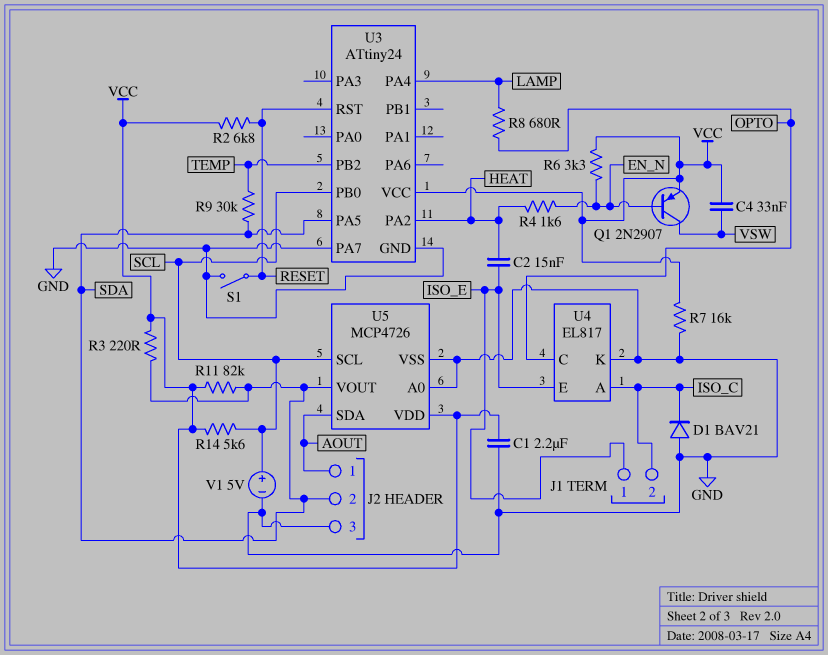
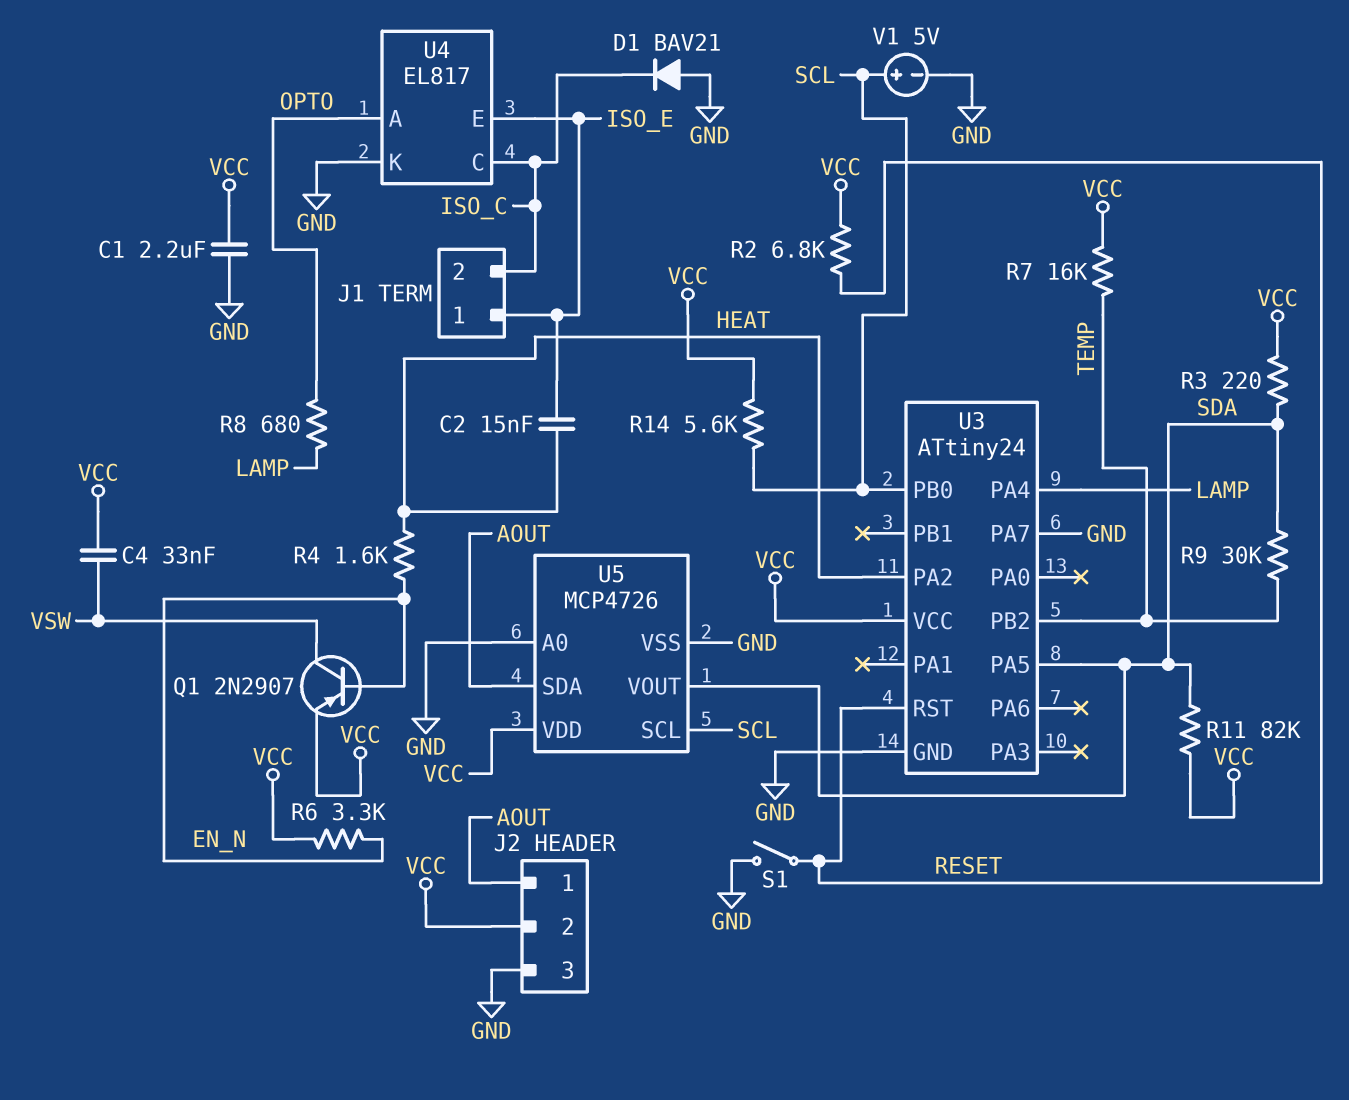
J2 pin 2: SDA -> VCC
R7: 16k (GND, VCC) -> 16k (TEMP, VCC)
U4 pin A: ISO_C -> OPTO
U4 pin C: OPTO -> ISO_C

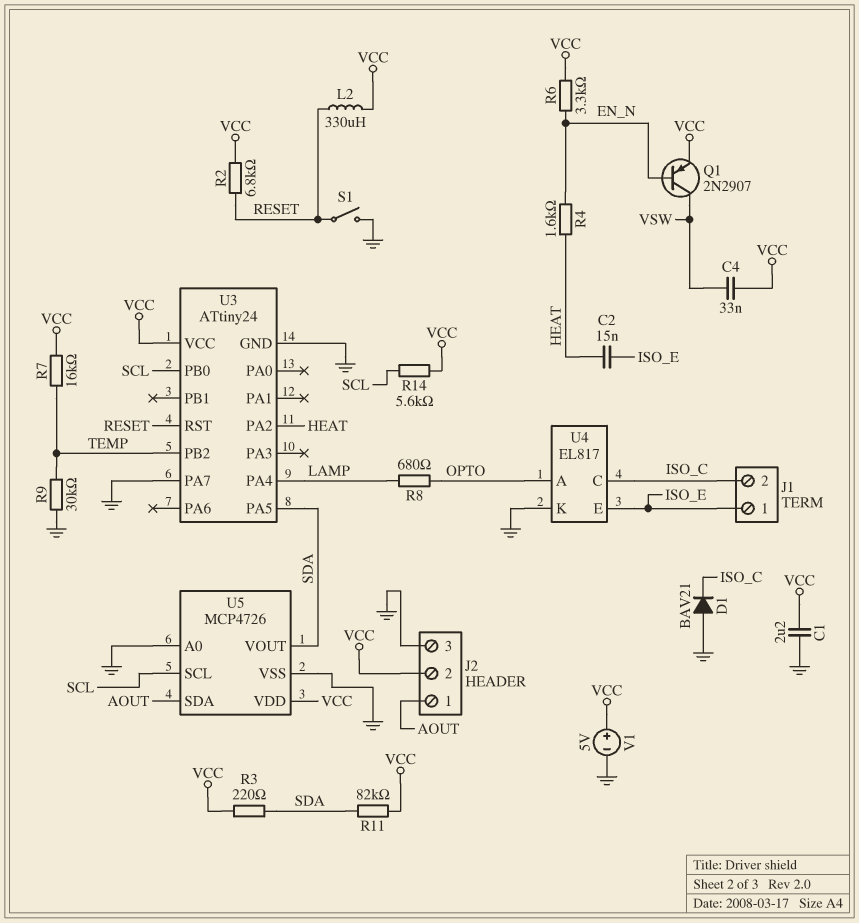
L2: none -> 330uH (RESET, VCC)
R9: 30k (SDA, TEMP) -> 30k (GND, TEMP)
V1: 5V (plus SCL, minus GND) -> 5V (plus VCC, minus GND)

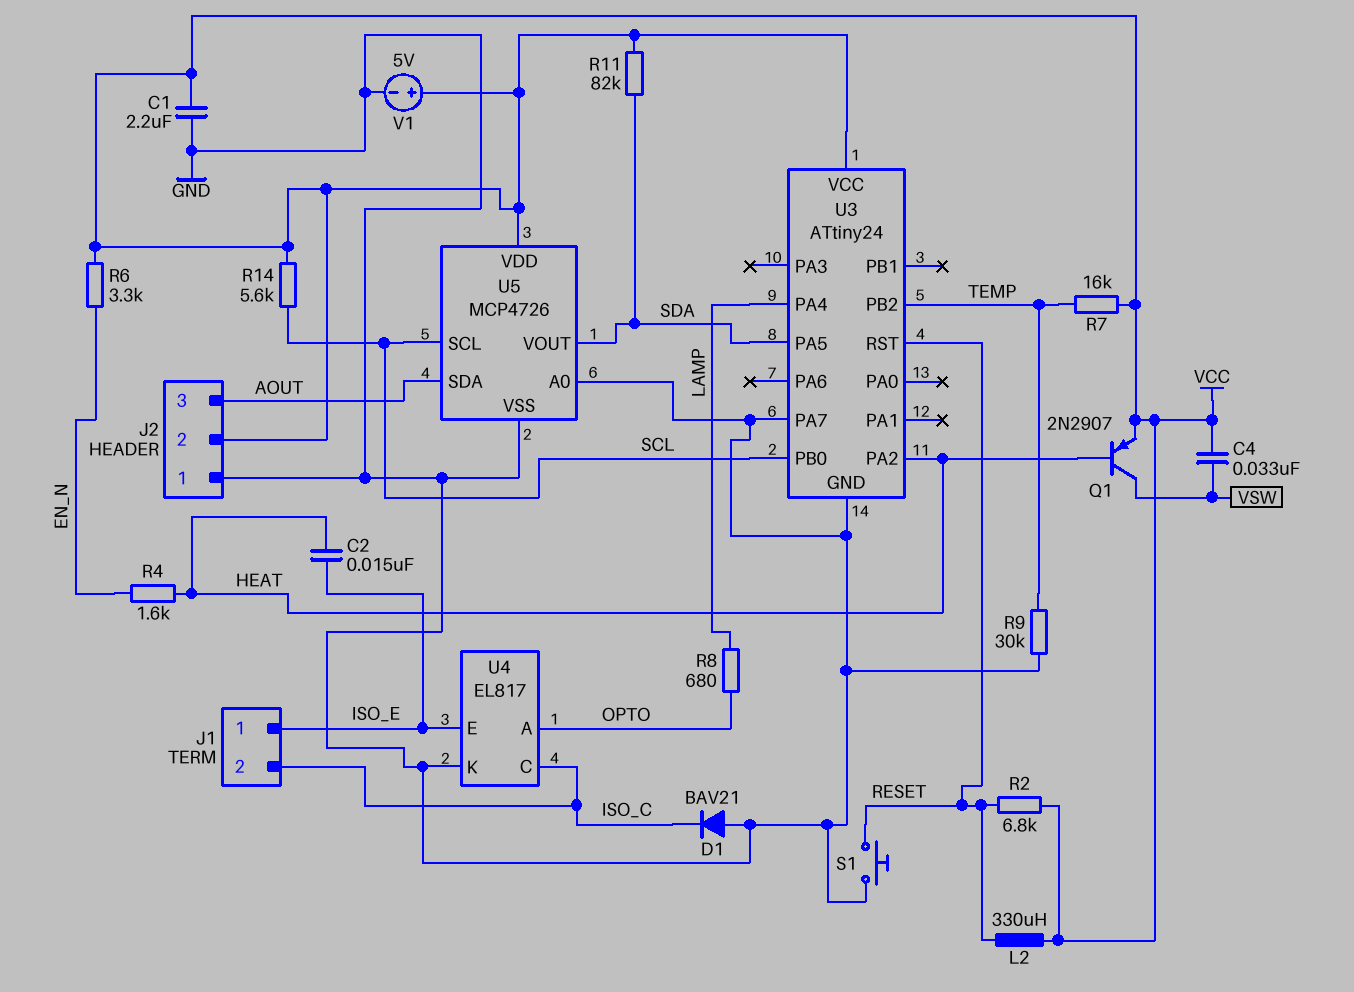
J2 pin 1: AOUT -> GND
J2 pin 3: GND -> AOUT
Q1: PNP 2N2907 (B EN_N, C VSW, E VCC) -> PNP 2N2907 (B HEAT, C VSW, E VCC)
R3: 220 (SDA, VCC) -> none
S1: switch (GND, RESET) -> button (GND, RESET)

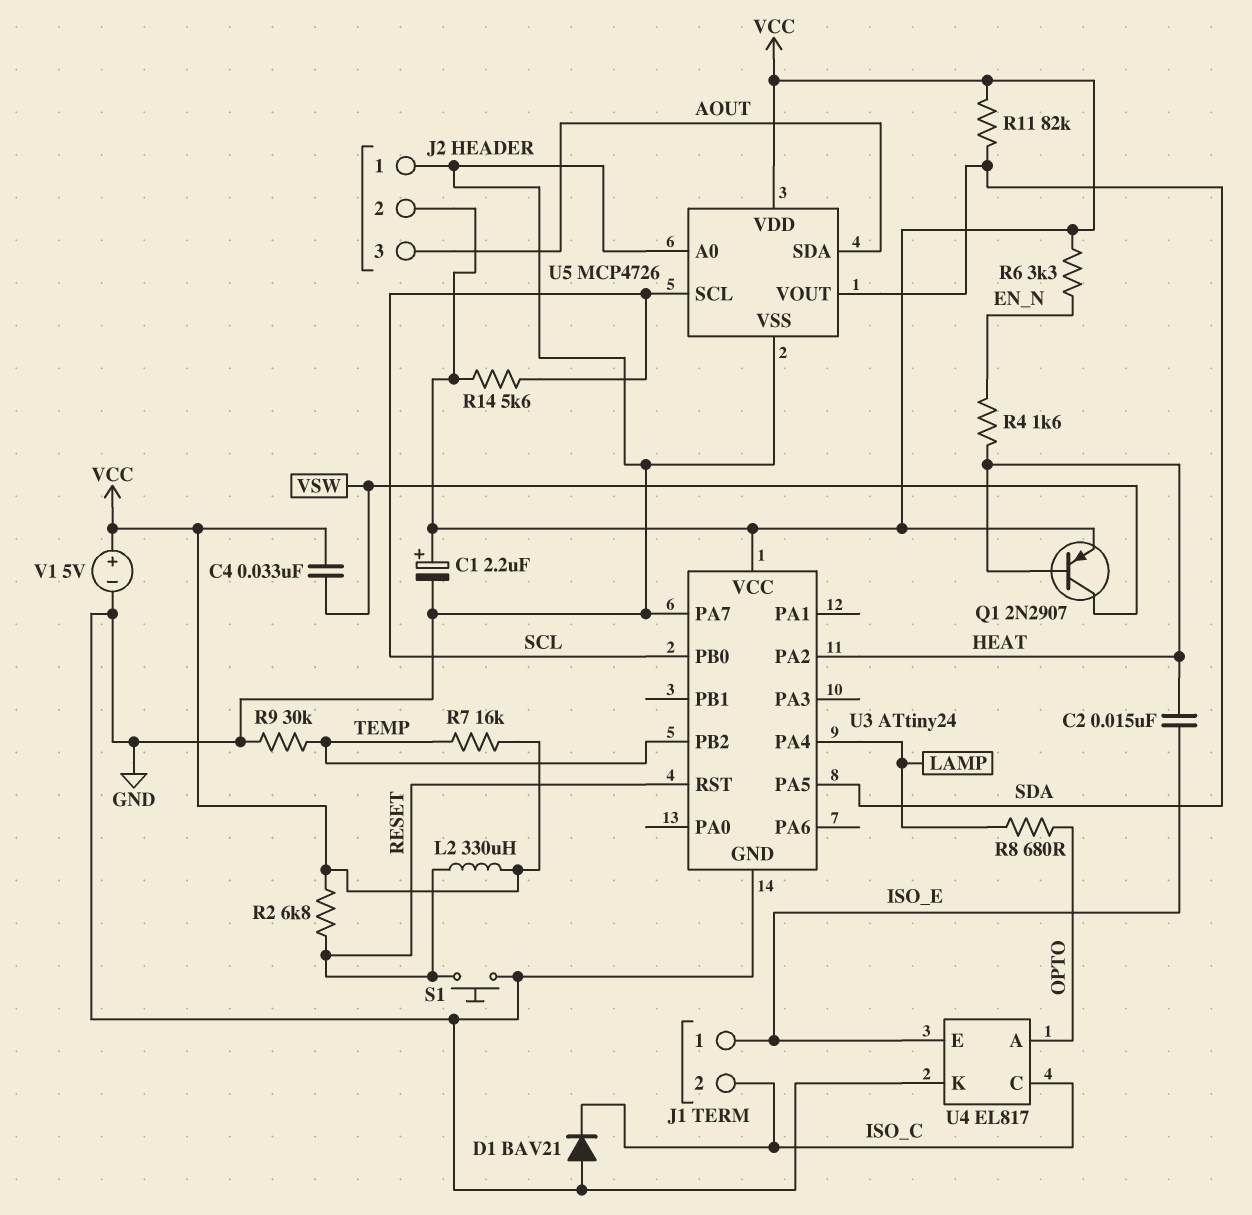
C1: 2.2uF (GND, VCC) -> 2.2uF (plus VCC, minus GND)

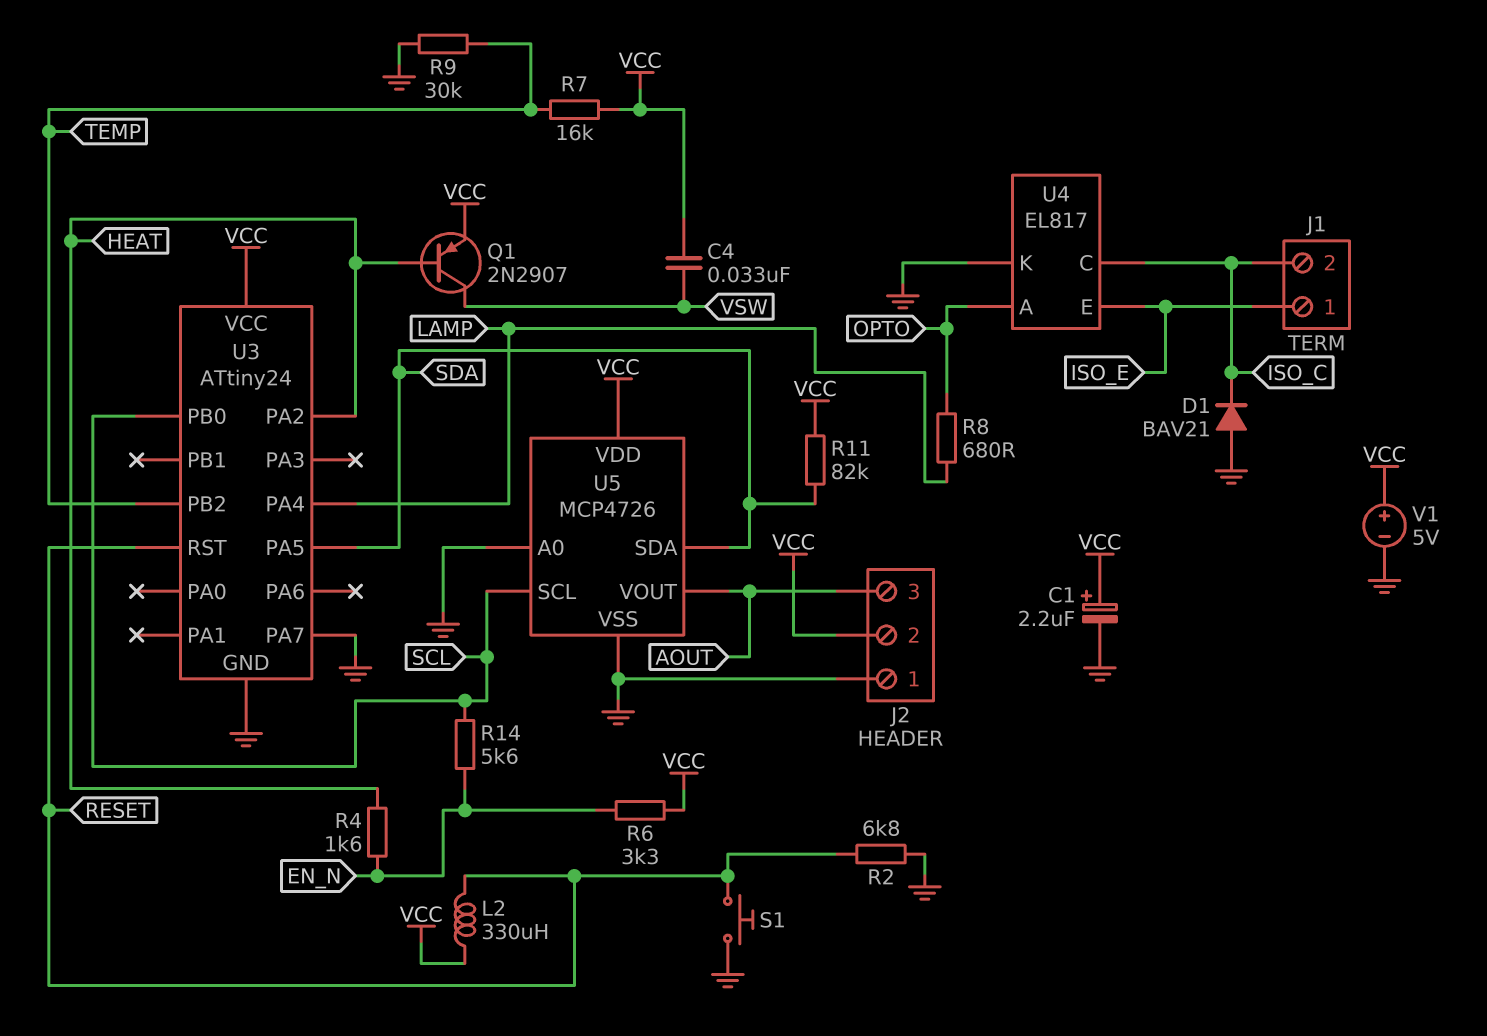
C2: 15nF (HEAT, ISO_E) -> none
R2: 6.8k (RESET, VCC) -> 6.8k (GND, RESET)
R14: 5.6k (SCL, VCC) -> 5.6k (EN_N, SCL)
U5 pin SDA: AOUT -> SDA
U5 pin VOUT: SDA -> AOUT

